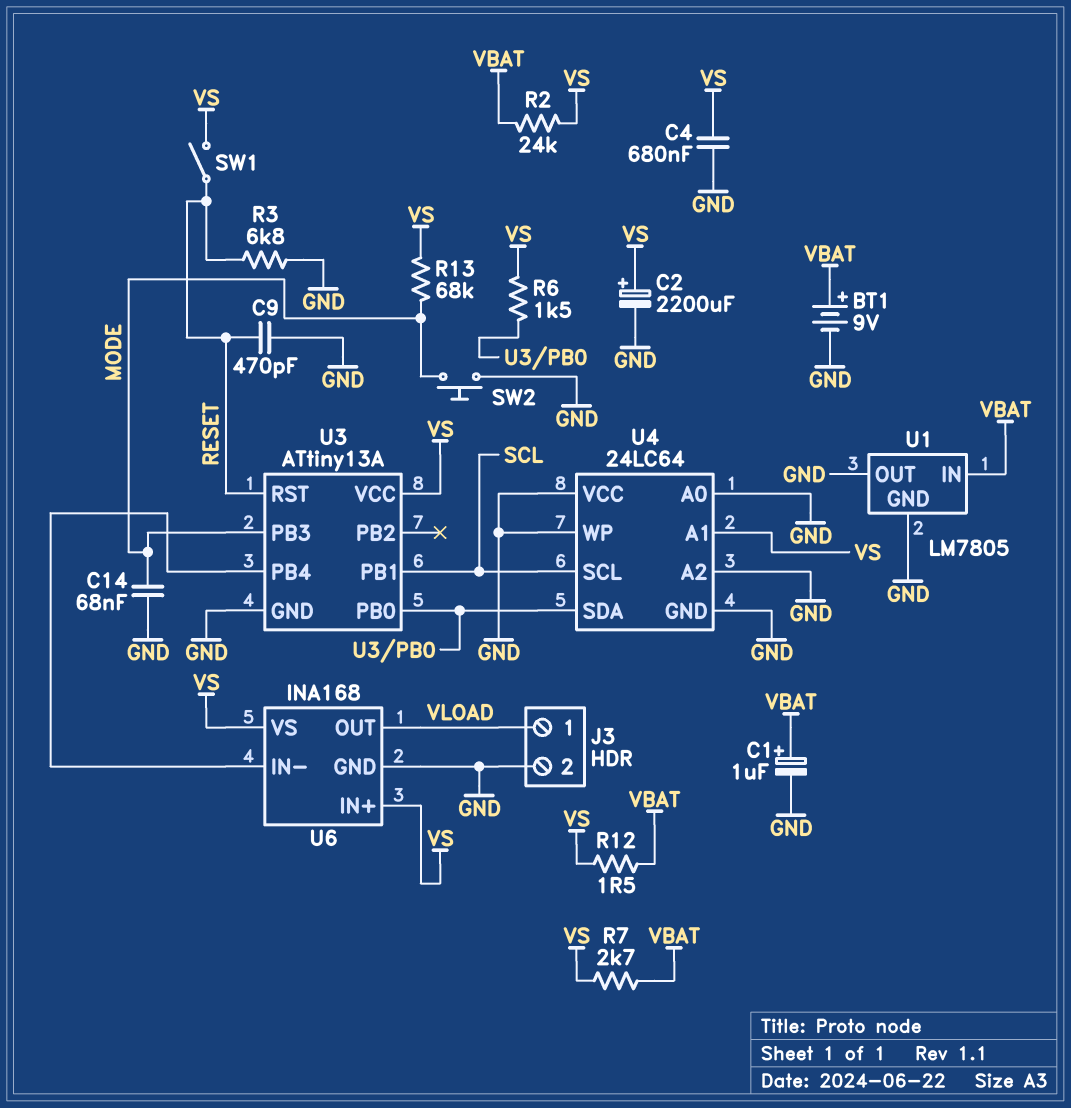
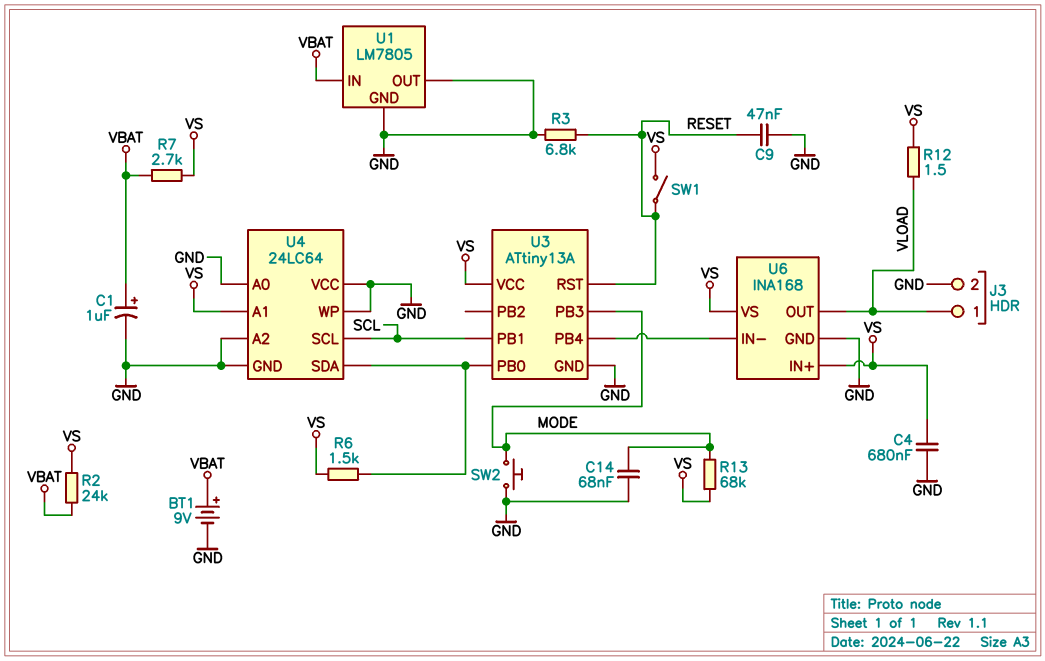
C2: 2200uF (plus VS, minus GND) -> none
C9: 470pF (GND, RESET) -> 47nF (GND, RESET)
R12: 1.5 (VBAT, VS) -> 1.5 (VLOAD, VS)

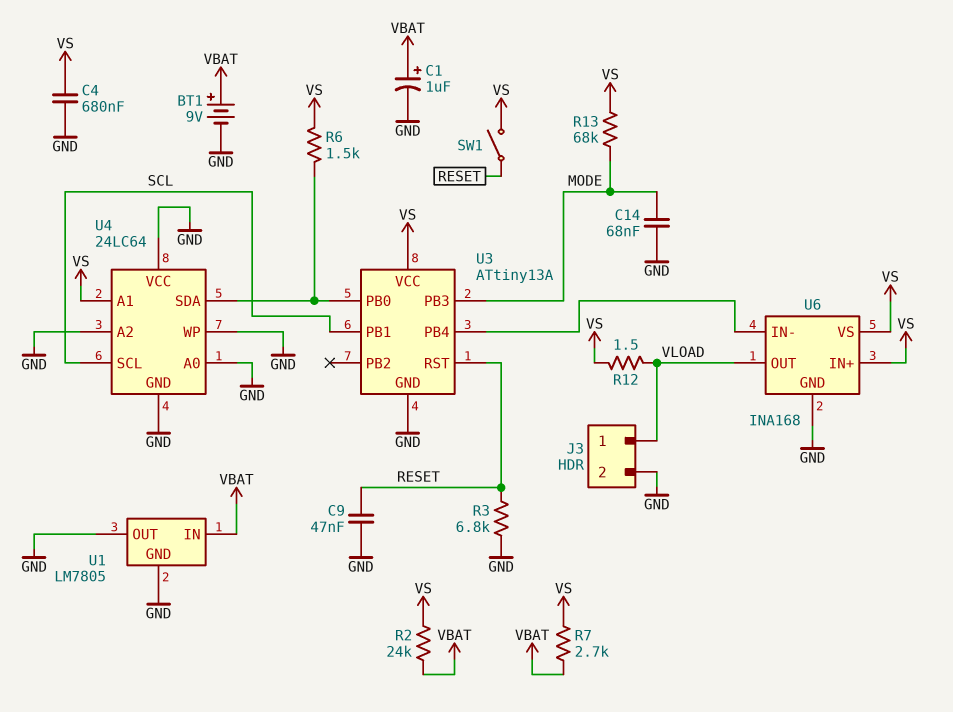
SW2: button (GND, MODE) -> none

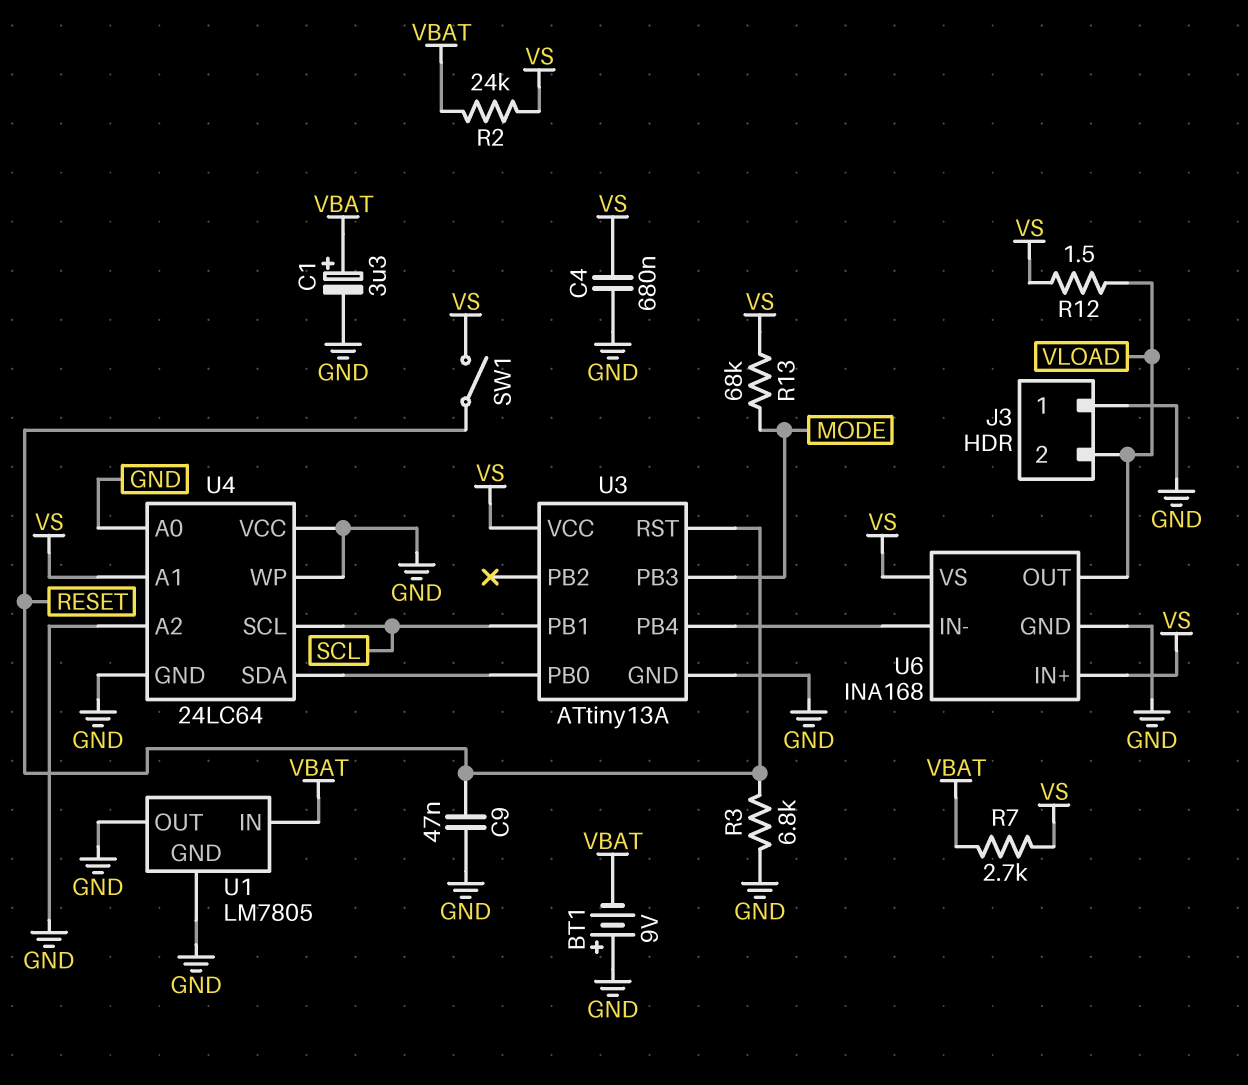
BT1: 9V (plus VBAT, minus GND) -> 9V (plus GND, minus VBAT)
C1: 1uF (plus VBAT, minus GND) -> 3.3uF (plus VBAT, minus GND)
C14: 68nF (GND, MODE) -> none
J3 pin 1: VLOAD -> GND
J3 pin 2: GND -> VLOAD
R6: 1.5k (U3/PB0, VS) -> none

